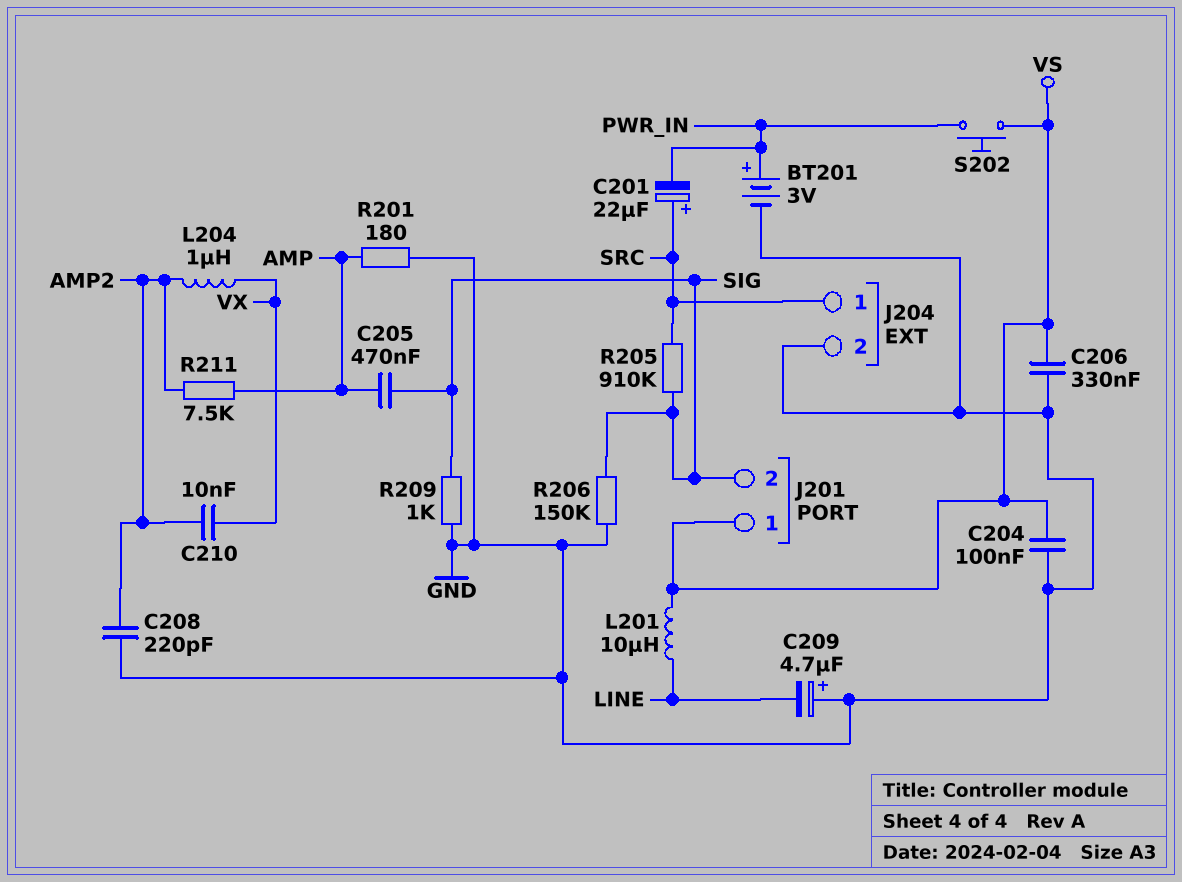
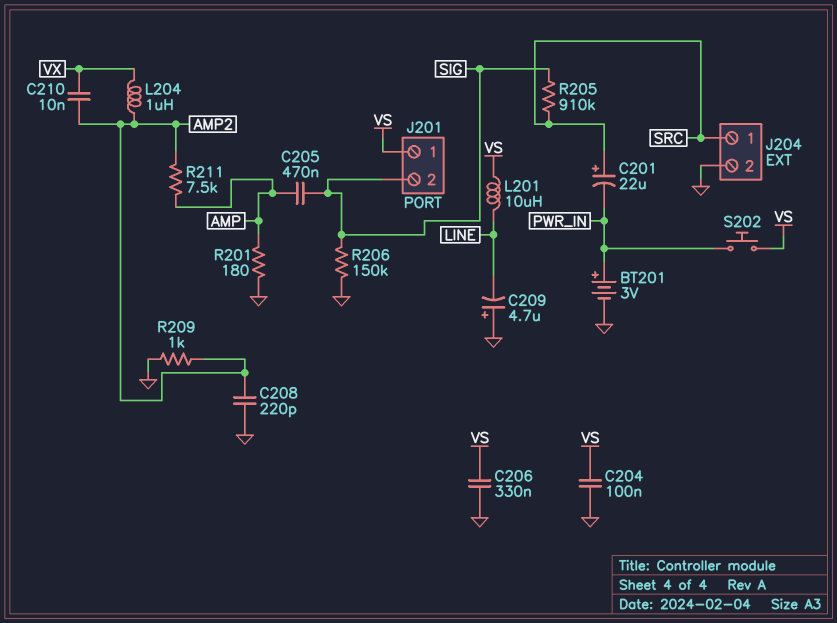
R209: 1k (GND, SIG) -> 1k (AMP2, GND)

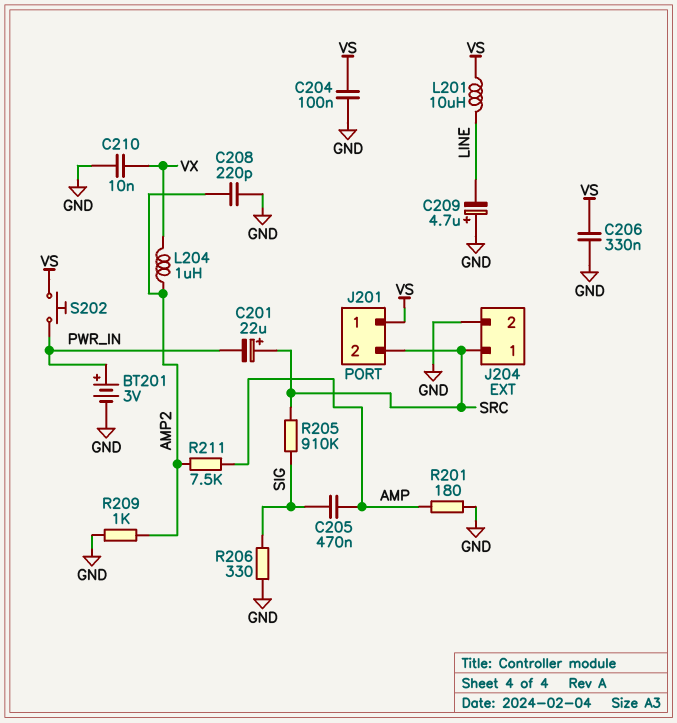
C210: 10nF (AMP2, VX) -> 10nF (GND, VX)
J201 pin 2: SIG -> SRC
R206: 150k (GND, SIG) -> 330 (GND, SIG)

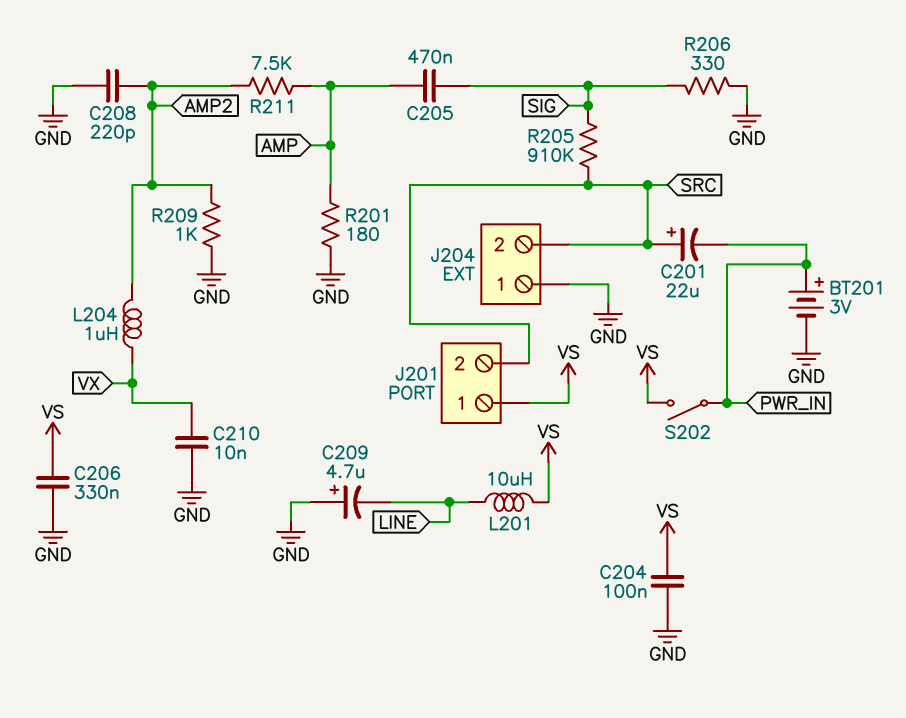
J204 pin 1: SRC -> GND
J204 pin 2: GND -> SRC
S202: button (PWR_IN, VS) -> switch (PWR_IN, VS)

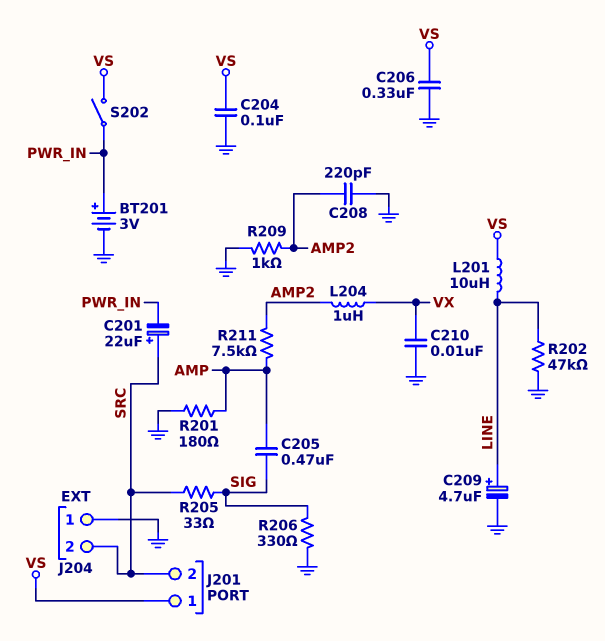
C209: 4.7uF (plus GND, minus LINE) -> 4.7uF (plus LINE, minus GND)
R202: none -> 47k (GND, LINE)
R205: 910k (SIG, SRC) -> 33 (SIG, SRC)

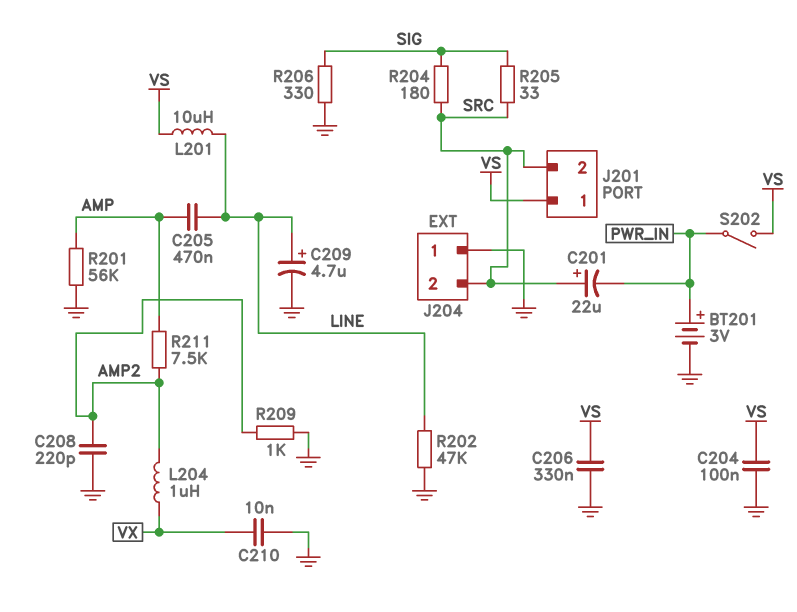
C205: 470nF (AMP, SIG) -> 470nF (AMP, LINE)
R201: 180 (AMP, GND) -> 56k (AMP, GND)
R204: none -> 180 (SIG, SRC)

